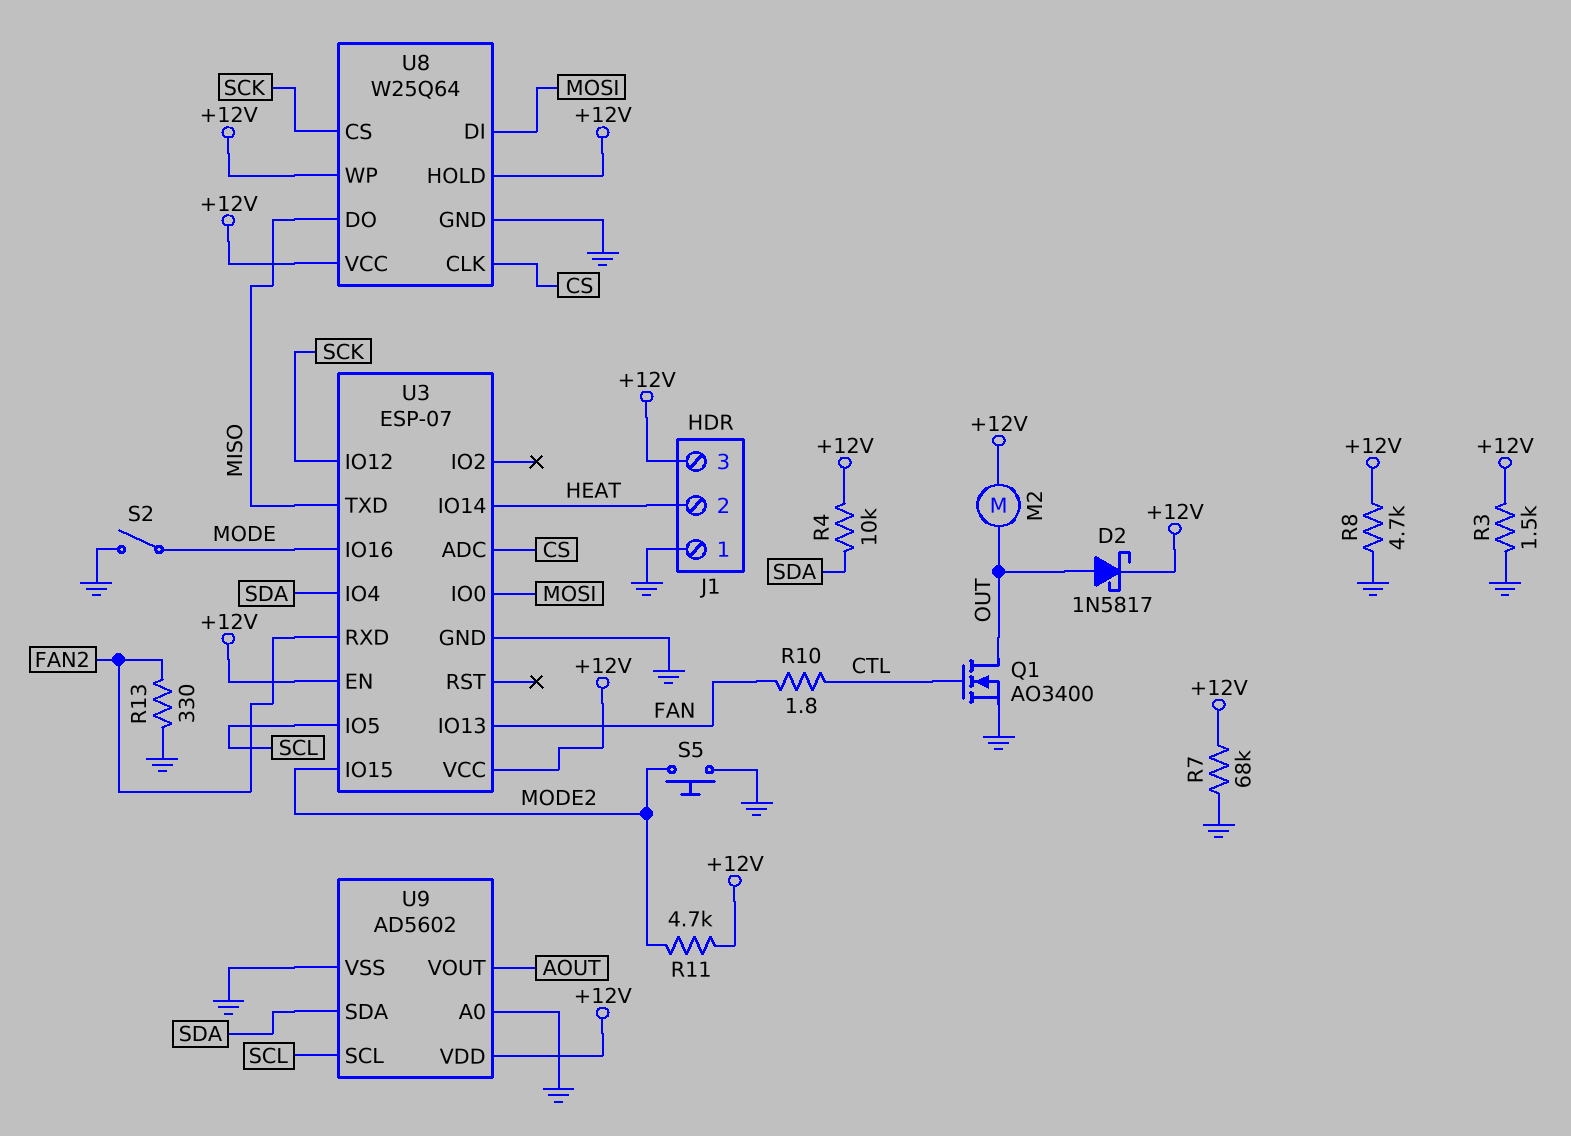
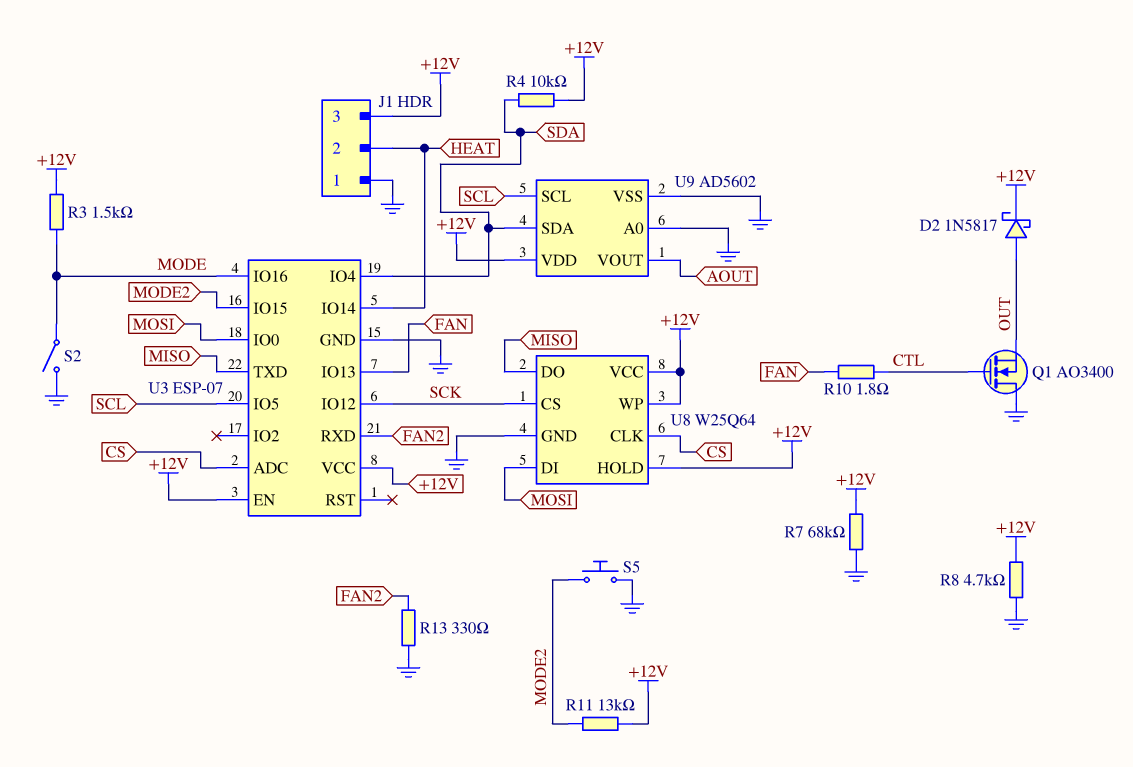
M2: motor (+12V, OUT) -> none
Q1: NMOS AO3400 (G CTL, D OUT, S GND) -> NMOS AO3400 (G CTL, D GND, S OUT)
R3: 1.5k (+12V, GND) -> 1.5k (+12V, MODE)
R11: 4.7k (+12V, MODE2) -> 13k (+12V, MODE2)

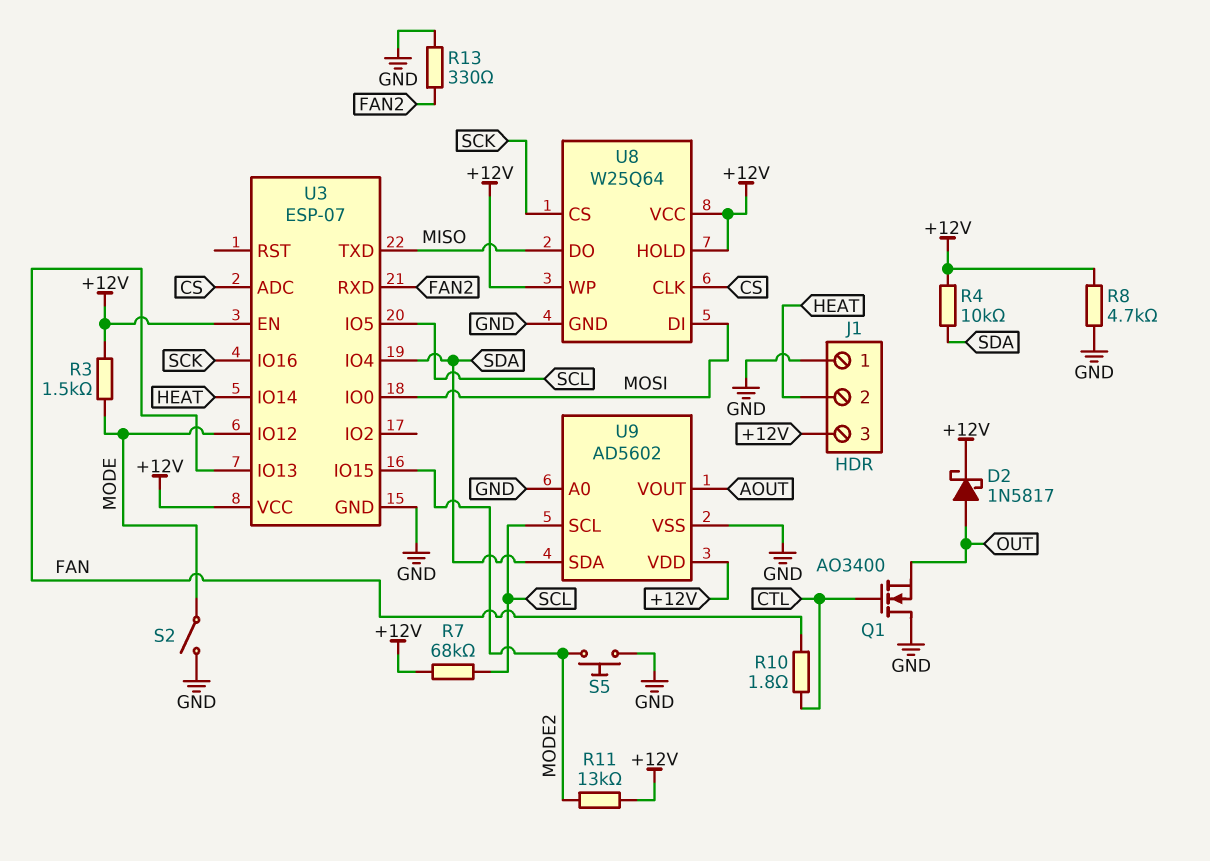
R7: 68k (+12V, GND) -> 68k (+12V, SCL)
U3 pin IO12: SCK -> MODE
U3 pin IO16: MODE -> SCK

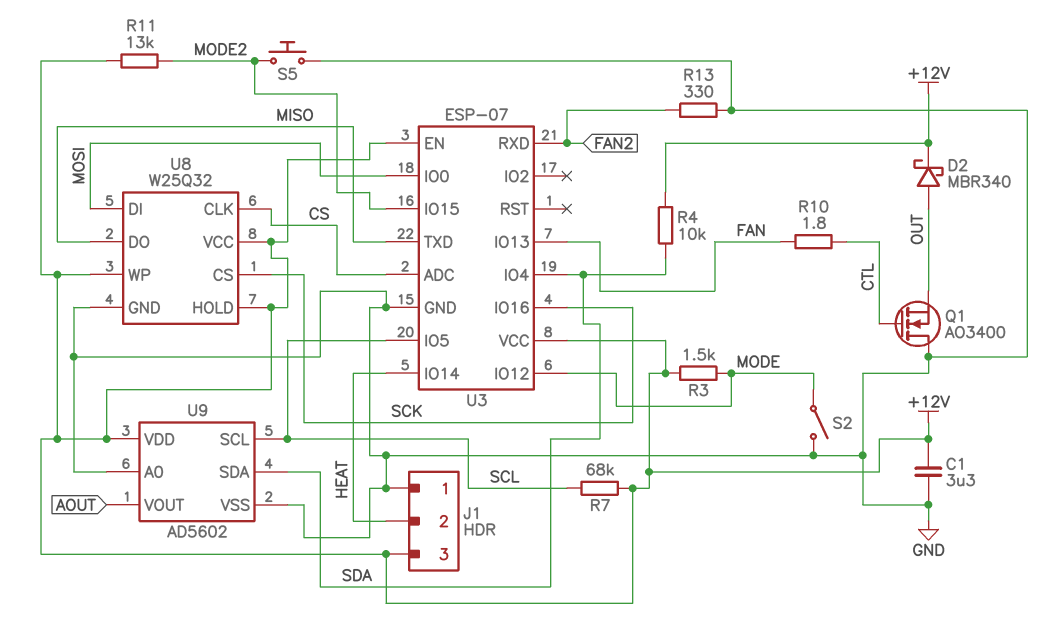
C1: none -> 3.3uF (+12V, GND)
D2: schottky 1N5817 (A OUT, K +12V) -> schottky MBR340 (A OUT, K +12V)
R8: 4.7k (+12V, GND) -> none
U8: W25Q64 -> W25Q32

